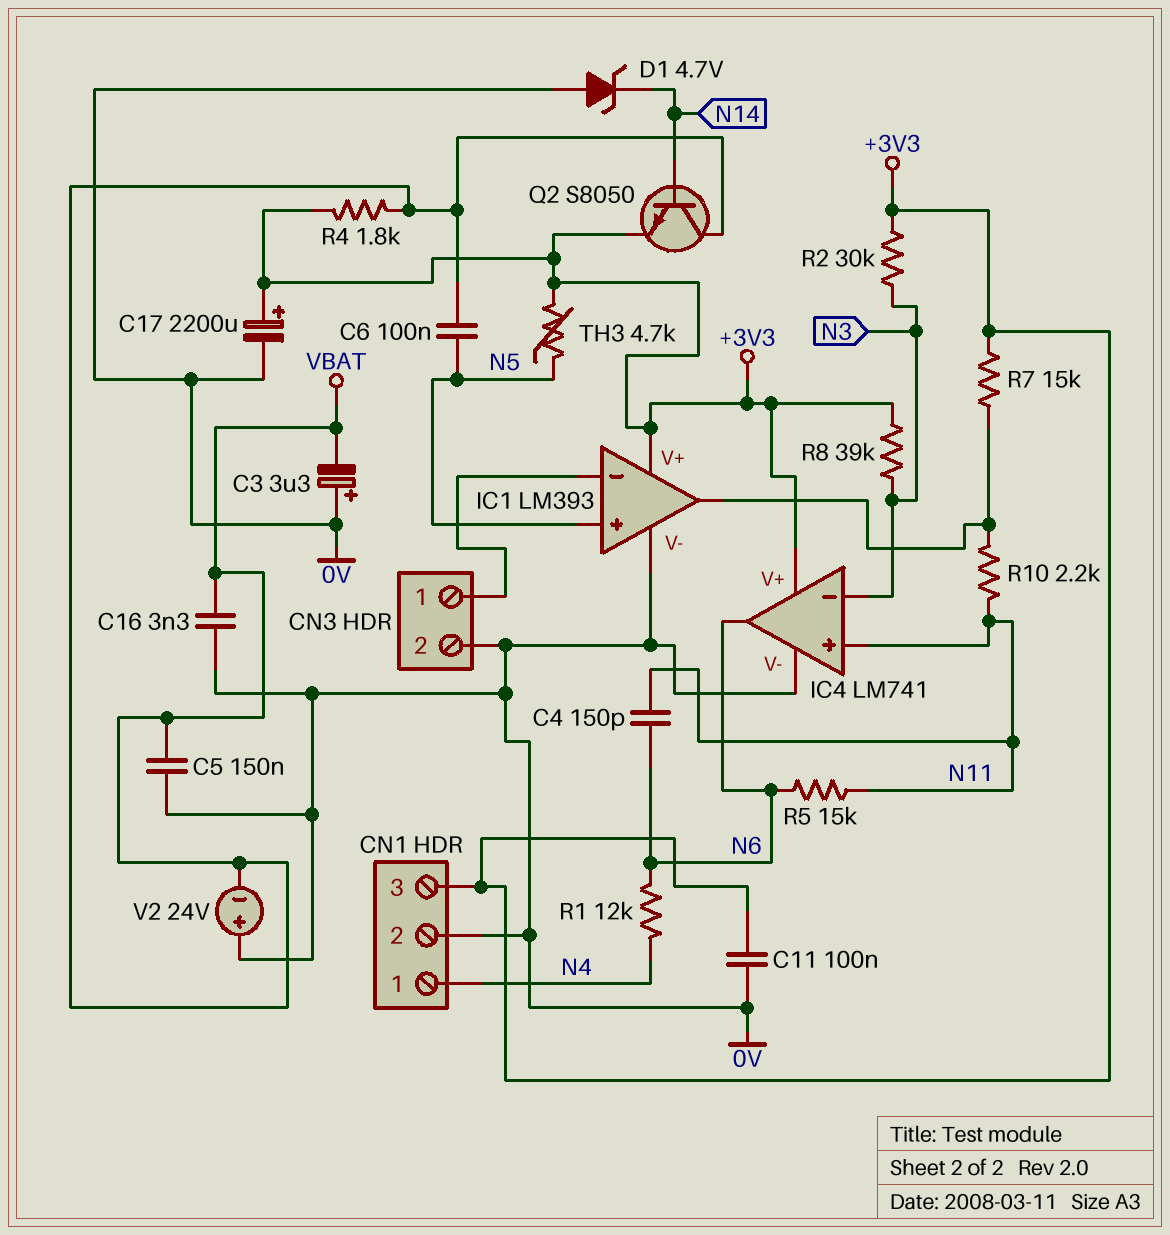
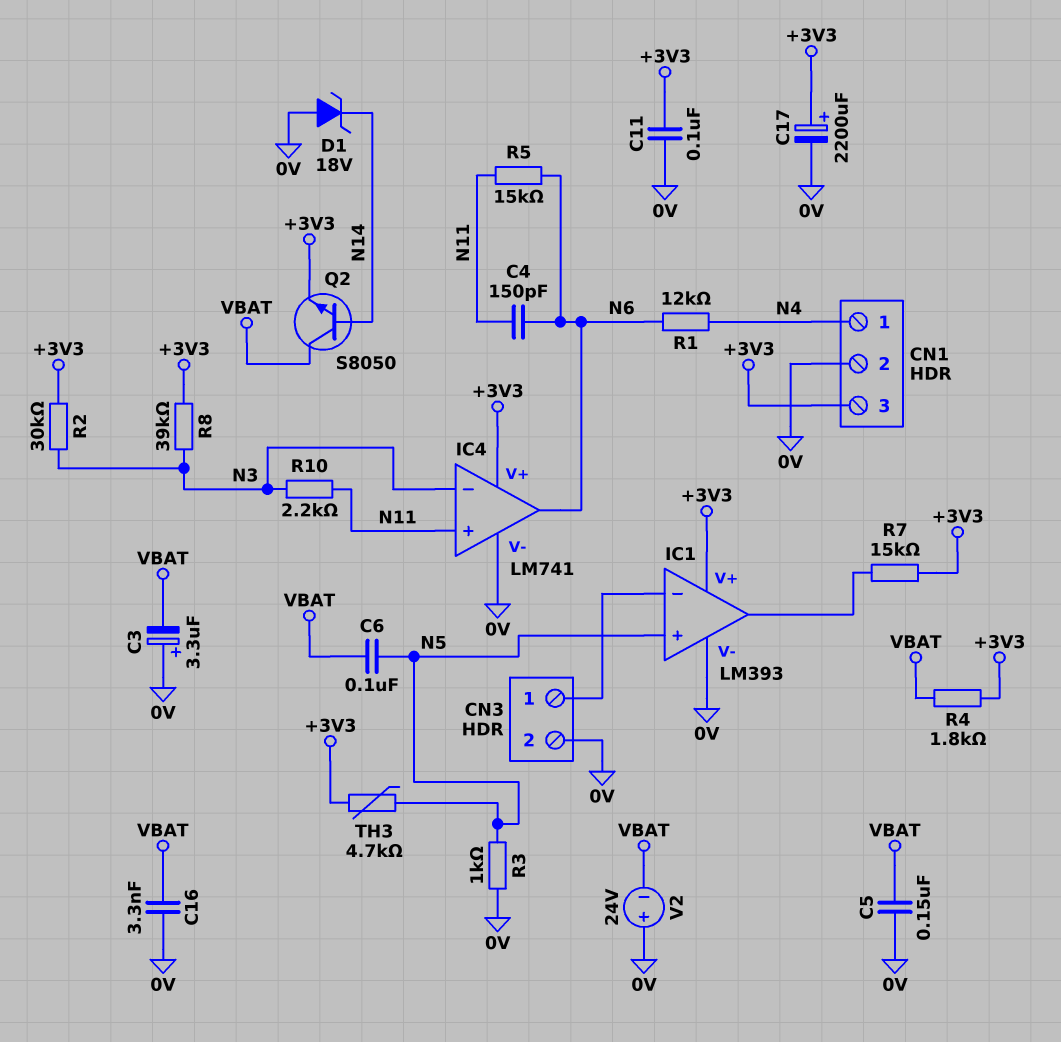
D1: zener 4.7V (A 0V, K N14) -> zener 18V (A 0V, K N14)
R3: none -> 1k (0V, N5)
R10: 2.2k (IC1/out, N11) -> 2.2k (N3, N11)

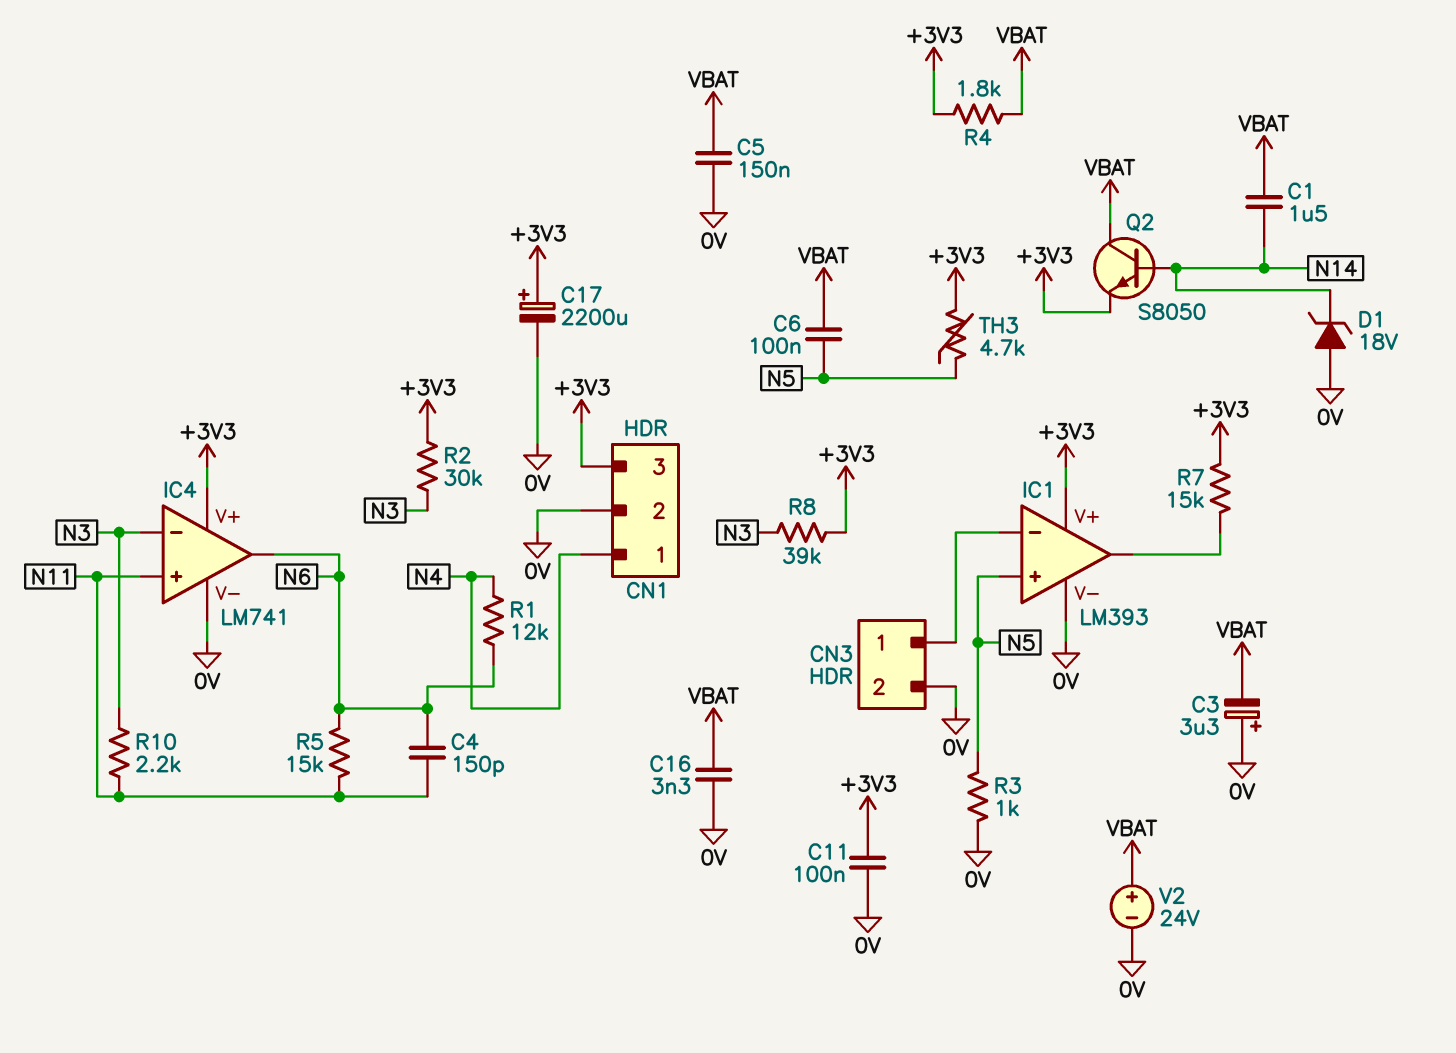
C1: none -> 1.5uF (N14, VBAT)
V2: 24V (plus 0V, minus VBAT) -> 24V (plus VBAT, minus 0V)

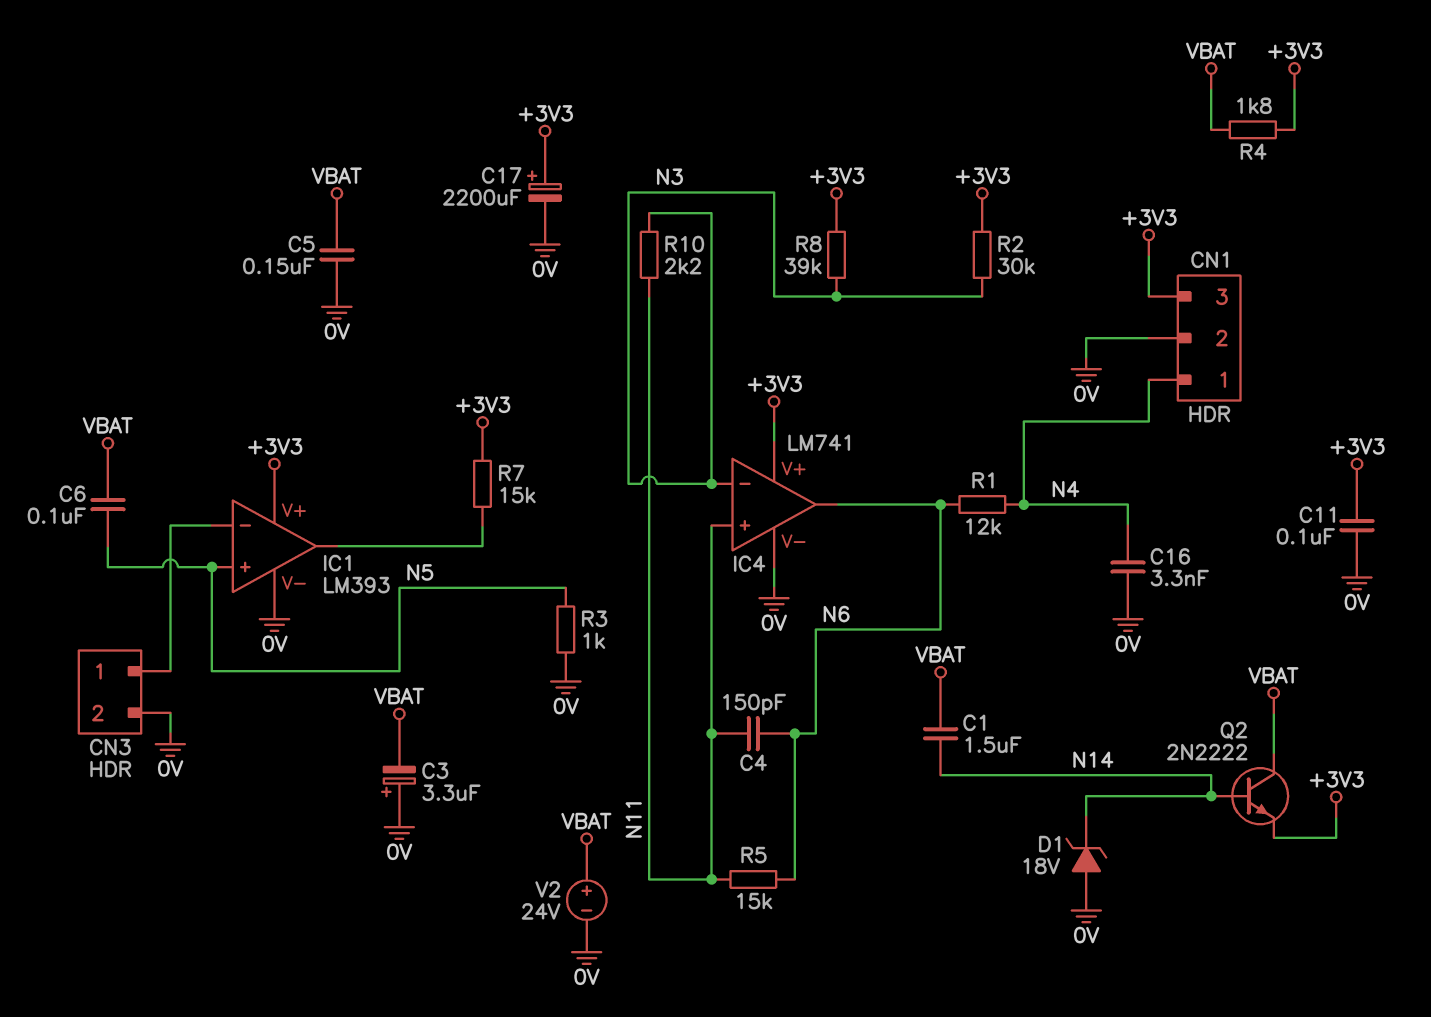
C16: 3.3nF (0V, VBAT) -> 3.3nF (0V, N4)
Q2: NPN S8050 (B N14, C VBAT, E +3V3) -> NPN 2N2222 (B N14, C VBAT, E +3V3)
TH3: 4.7k (+3V3, N5) -> none

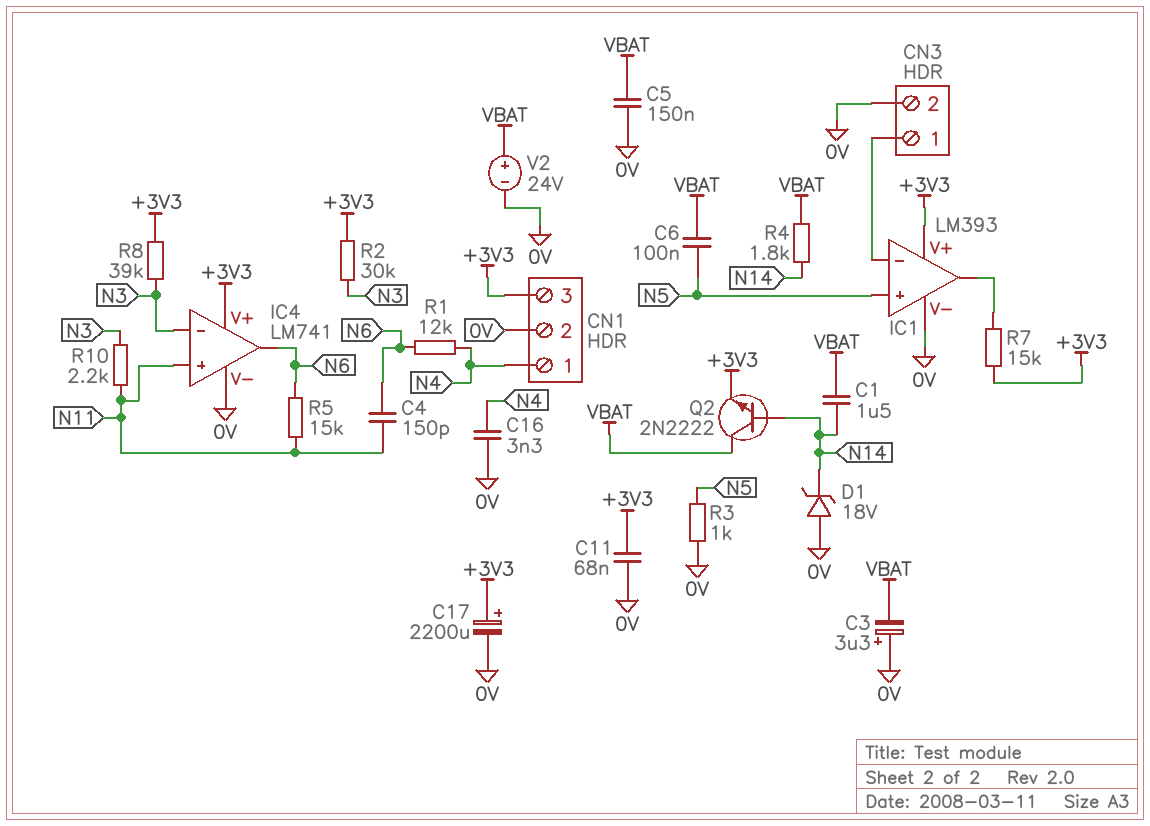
C11: 100nF (+3V3, 0V) -> 68nF (+3V3, 0V)
R4: 1.8k (+3V3, VBAT) -> 1.8k (N14, VBAT)

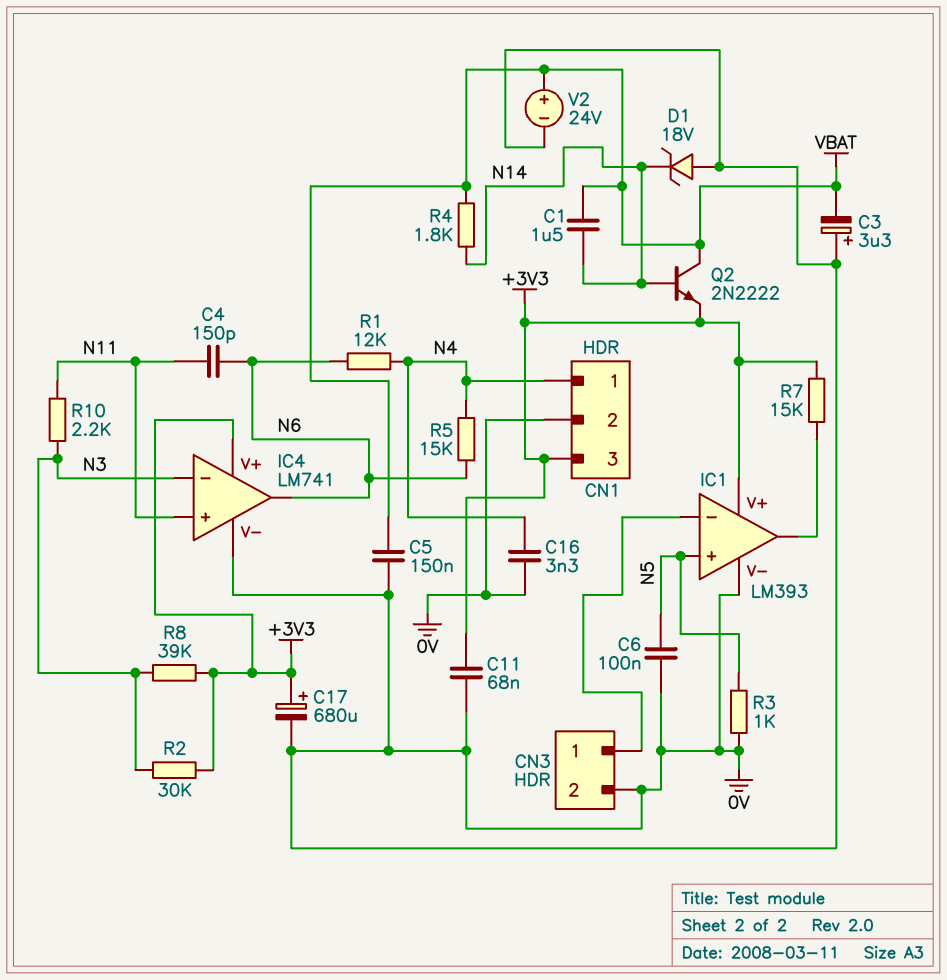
C6: 100nF (N5, VBAT) -> 100nF (0V, N5)
C17: 2200uF (plus +3V3, minus 0V) -> 680uF (plus +3V3, minus 0V)
R5: 15k (N6, N11) -> 15k (N4, N6)

